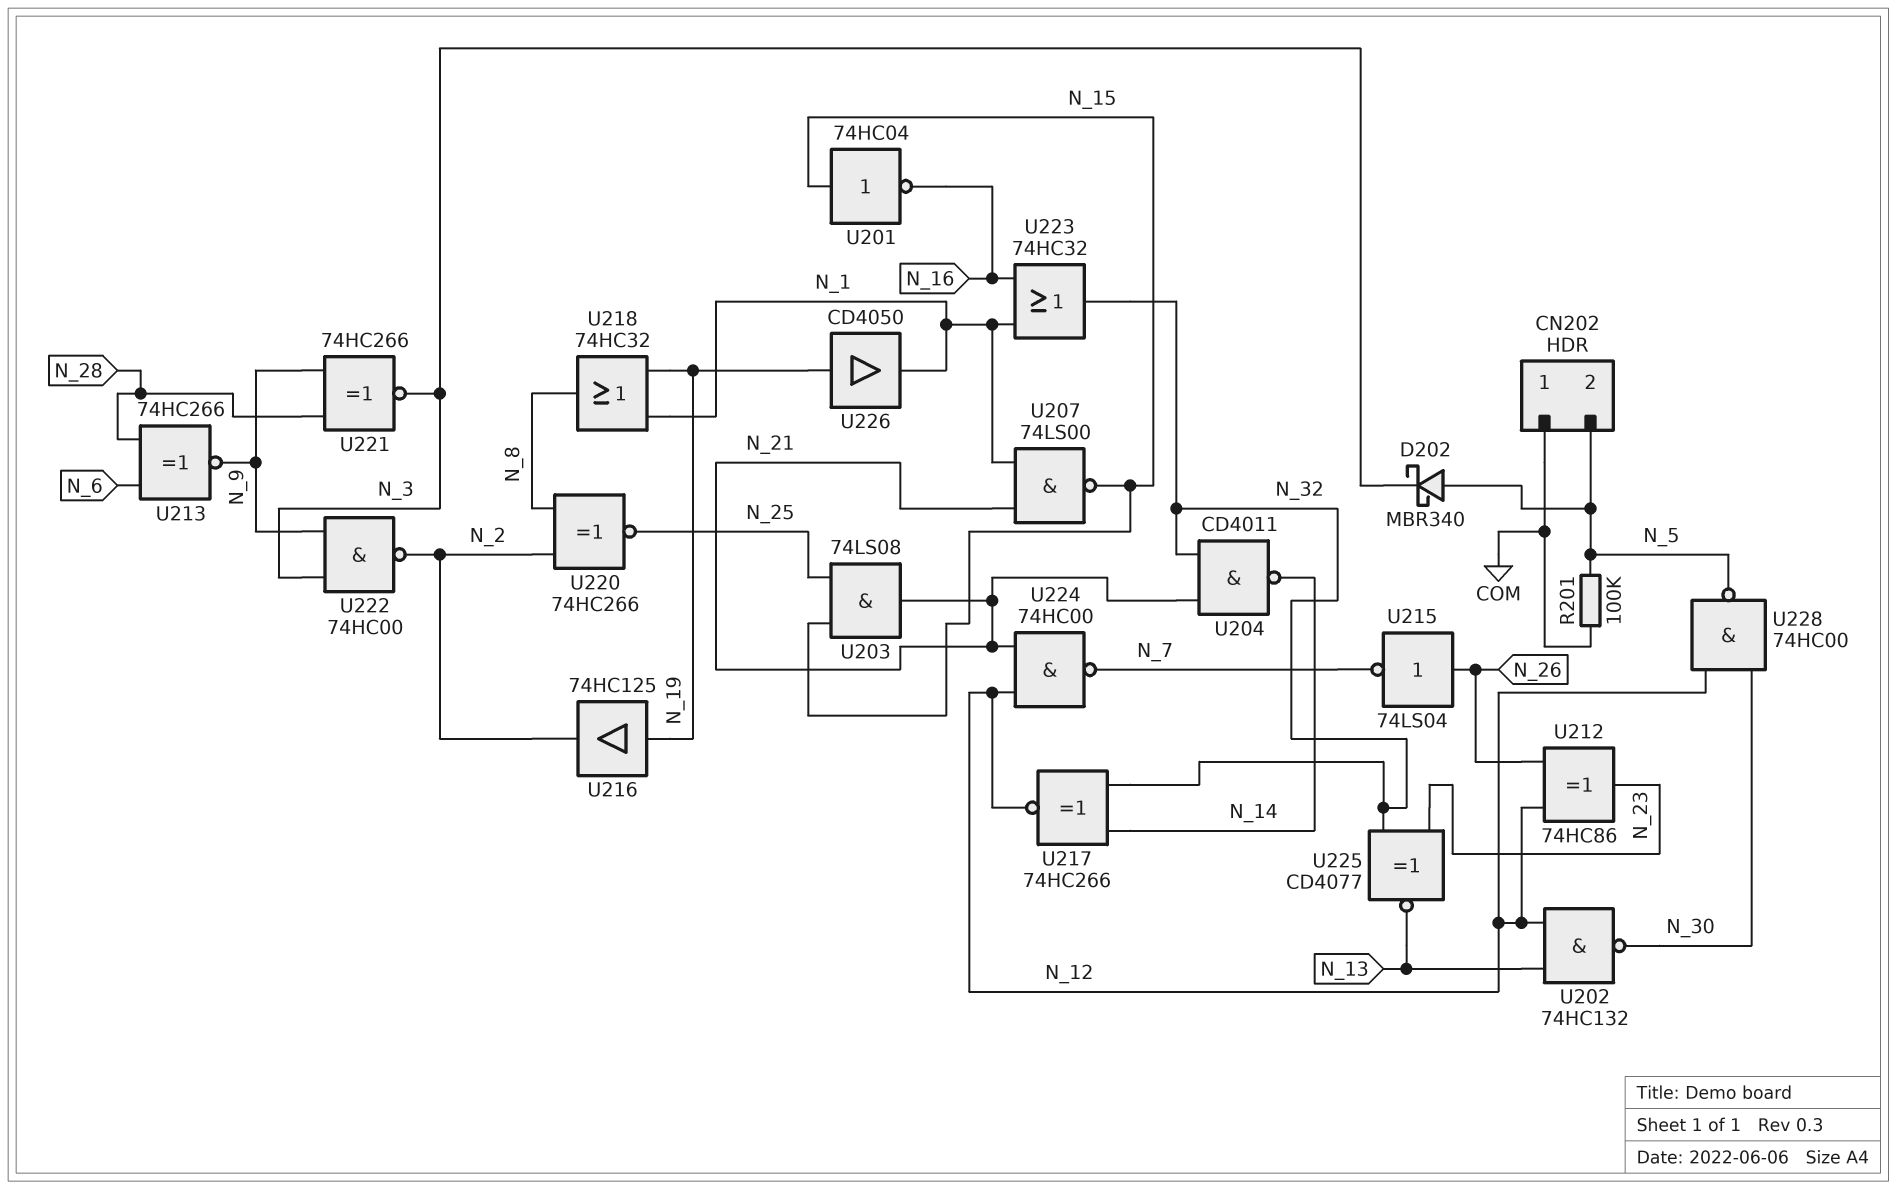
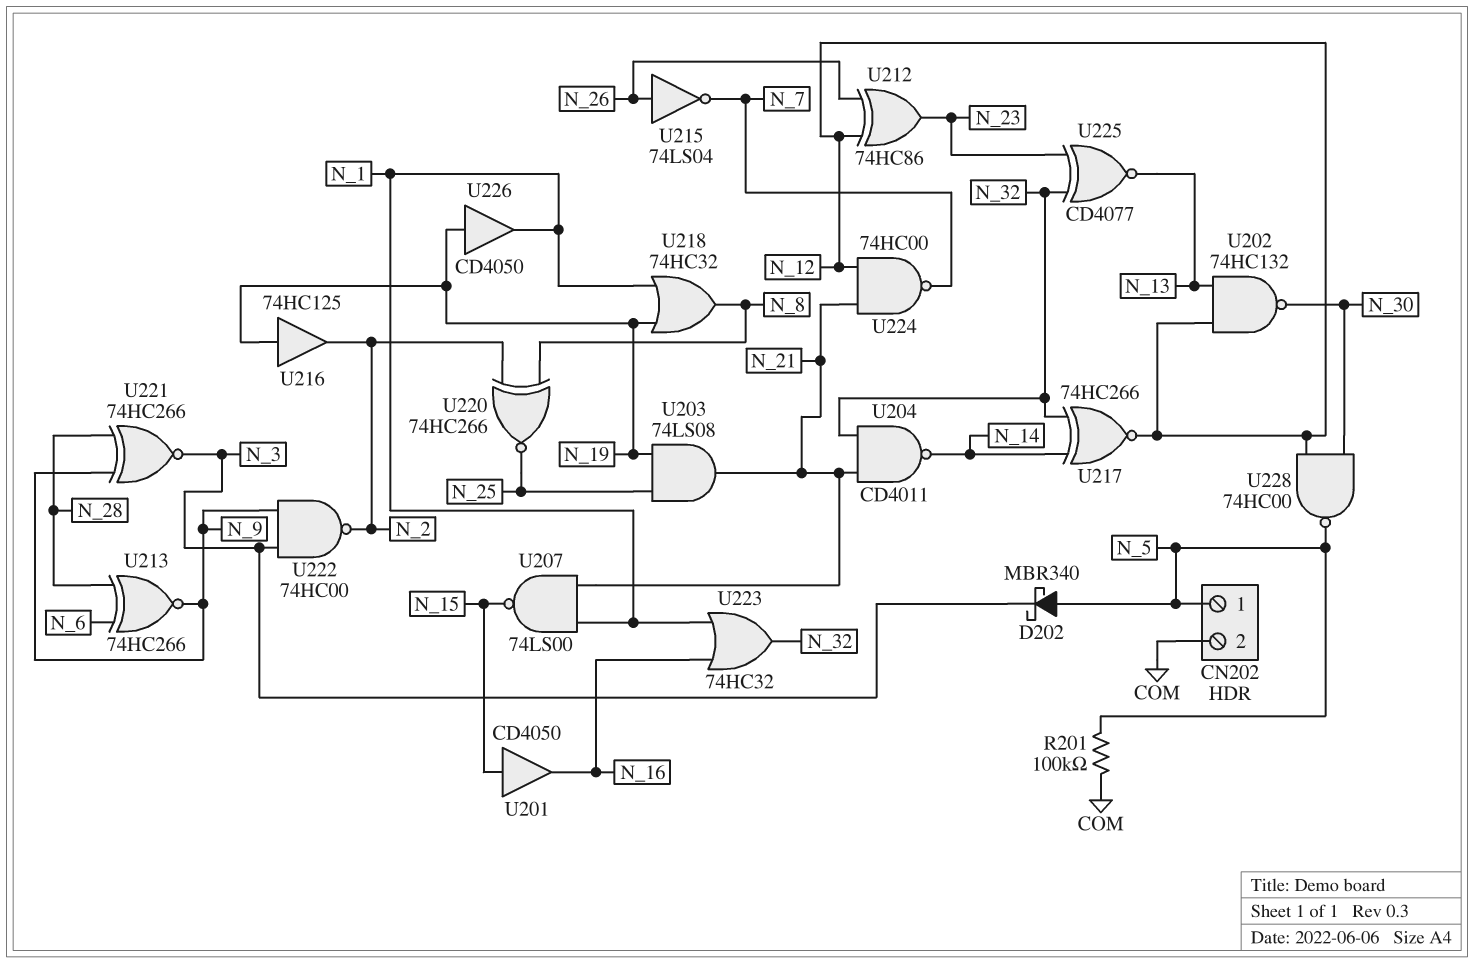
CN202 pin 1: COM -> N_5
CN202 pin 2: N_5 -> COM
U201: NOT 74HC04 (in N_15, out N_16) -> buffer CD4050 (in N_15, out N_16)
U203: AND 74LS08 (in N_15, in N_25, out N_21) -> AND 74LS08 (in N_19, in N_25, out N_21)

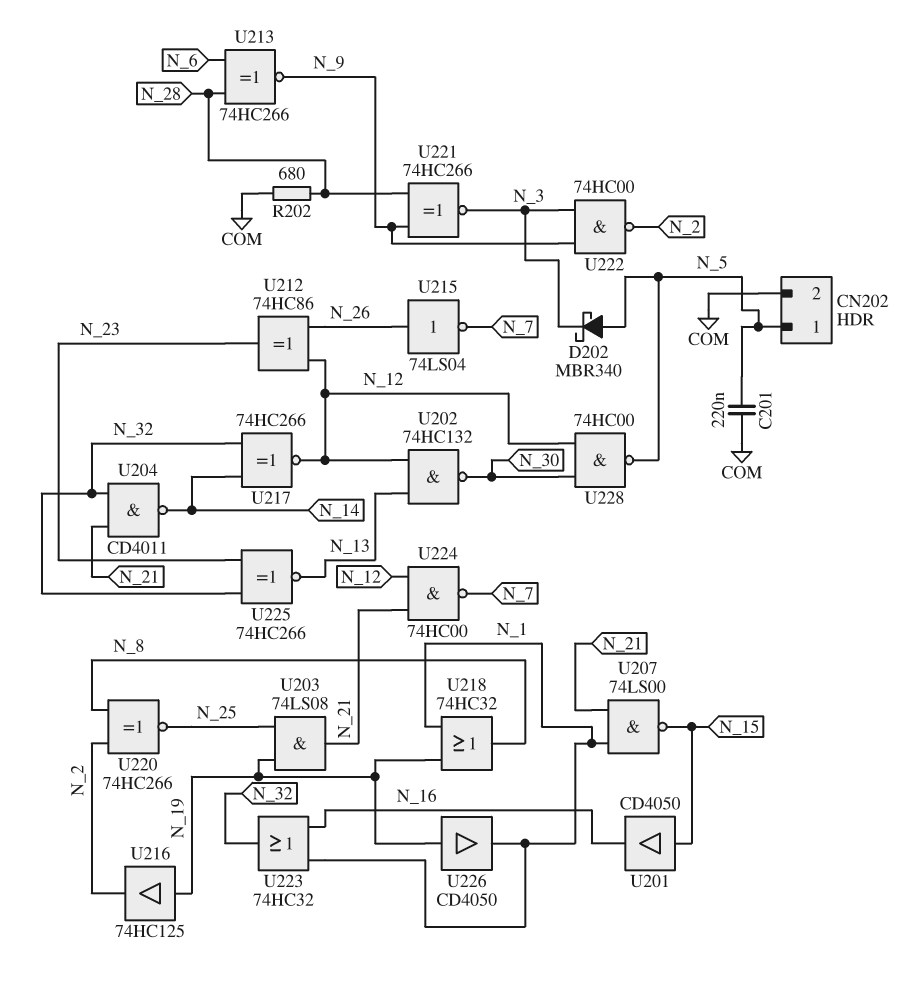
C201: none -> 220nF (COM, N_5)
R201: 100k (COM, N_5) -> none
R202: none -> 680 (COM, N_28)
U225: XNOR CD4077 (in N_23, in N_32, out N_13) -> XNOR 74HC266 (in N_23, in N_32, out N_13)

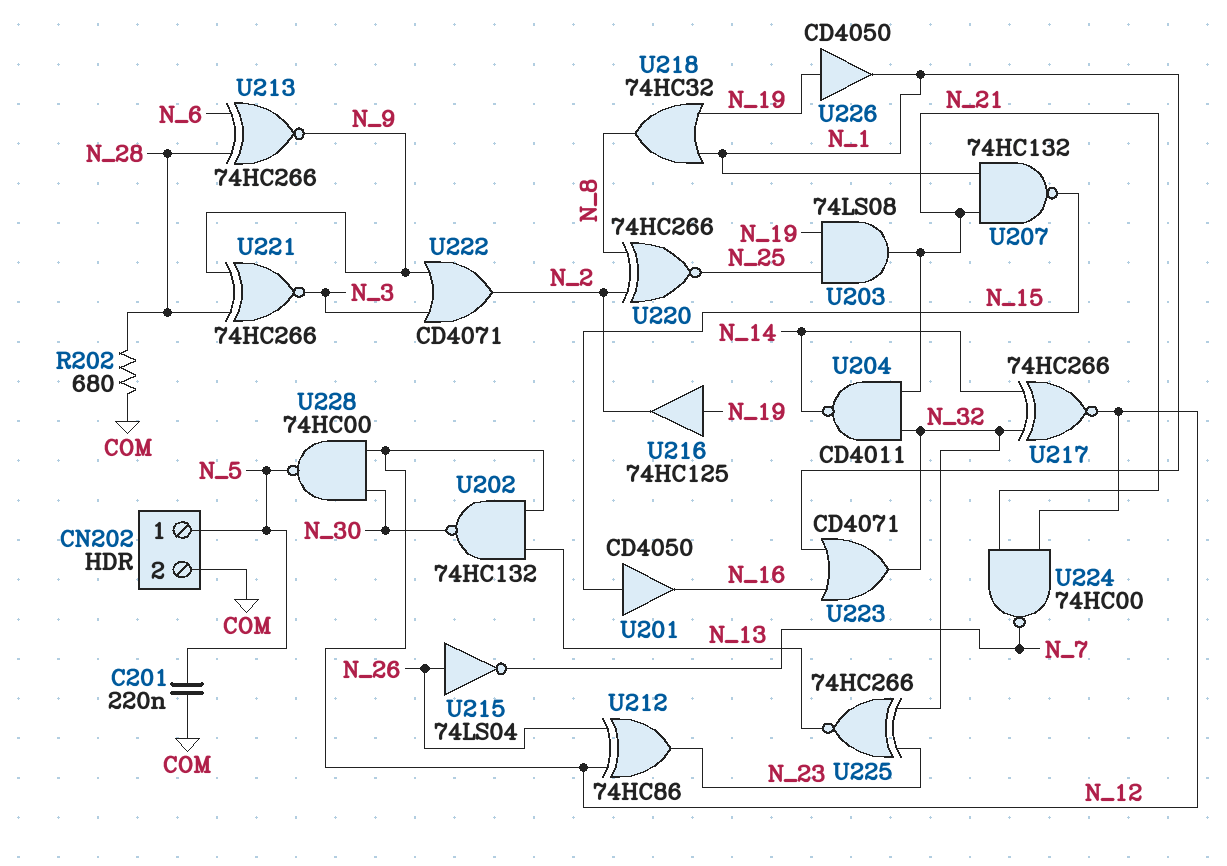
D202: schottky MBR340 (A N_5, K N_3) -> none
U207: NAND 74LS00 (in N_1, in N_21, out N_15) -> NAND 74HC132 (in N_1, in N_21, out N_15)
U222: NAND 74HC00 (in N_3, in N_9, out N_2) -> OR CD4071 (in N_3, in N_9, out N_2)
U223: OR 74HC32 (in N_1, in N_16, out N_32) -> OR CD4071 (in N_1, in N_16, out N_32)

